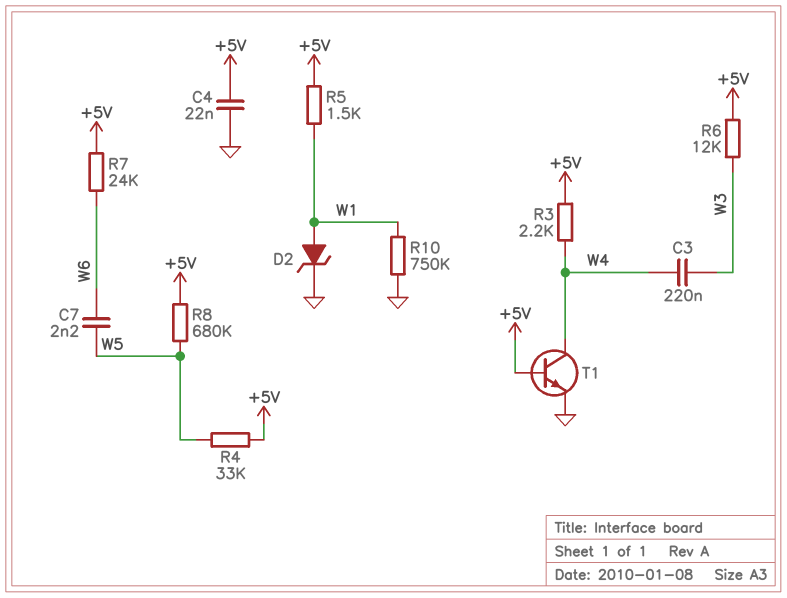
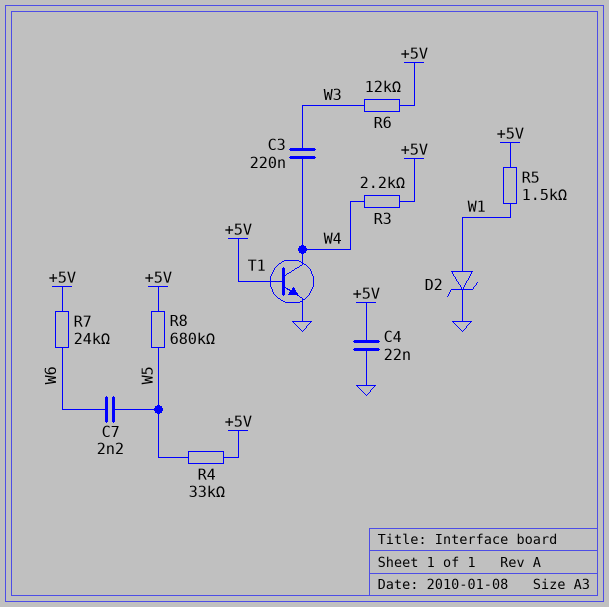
R10: 750k (GND, W1) -> none

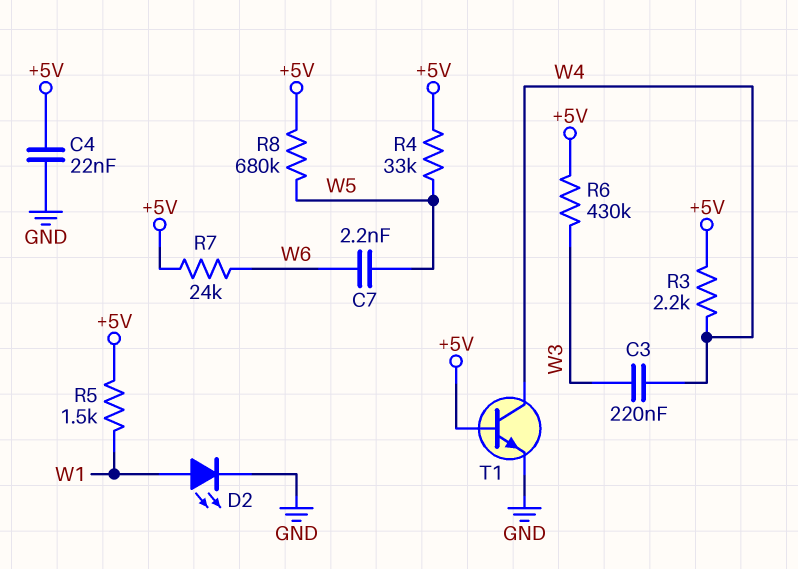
D2: zener (A W1, K GND) -> LED (A W1, K GND)
R6: 12k (+5V, W3) -> 430k (+5V, W3)

